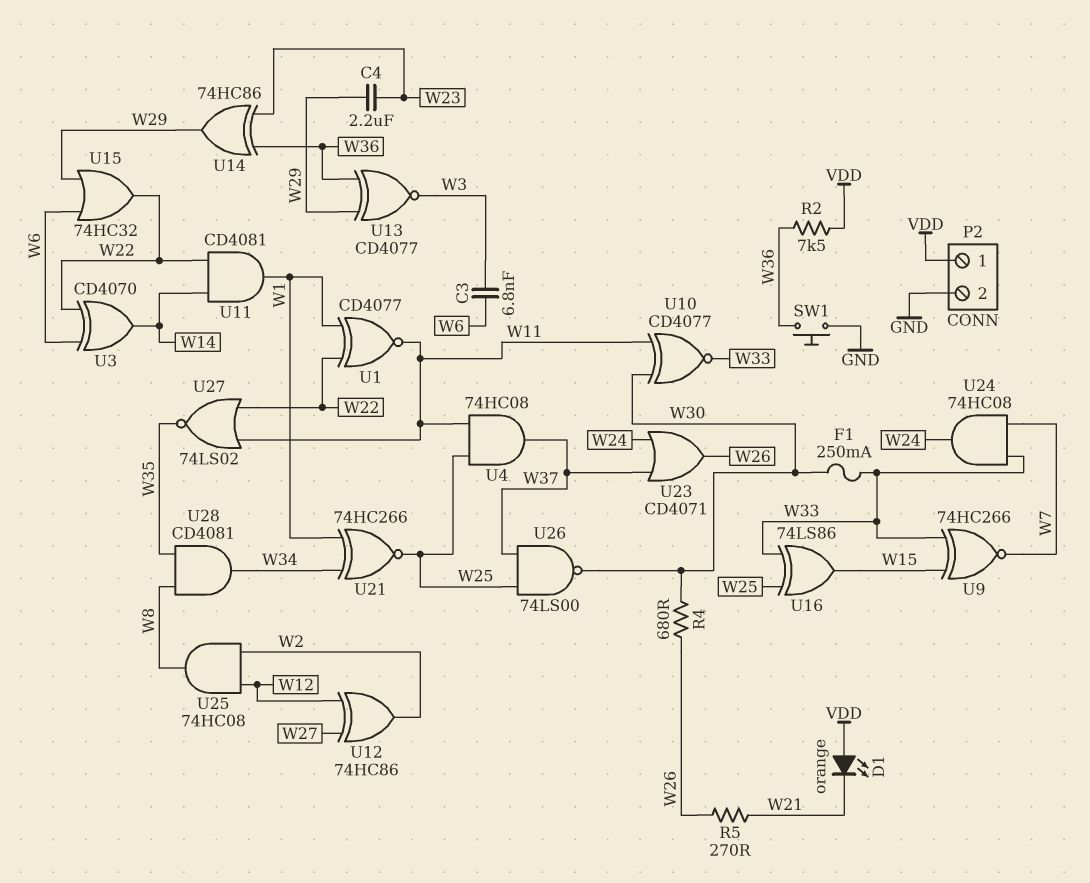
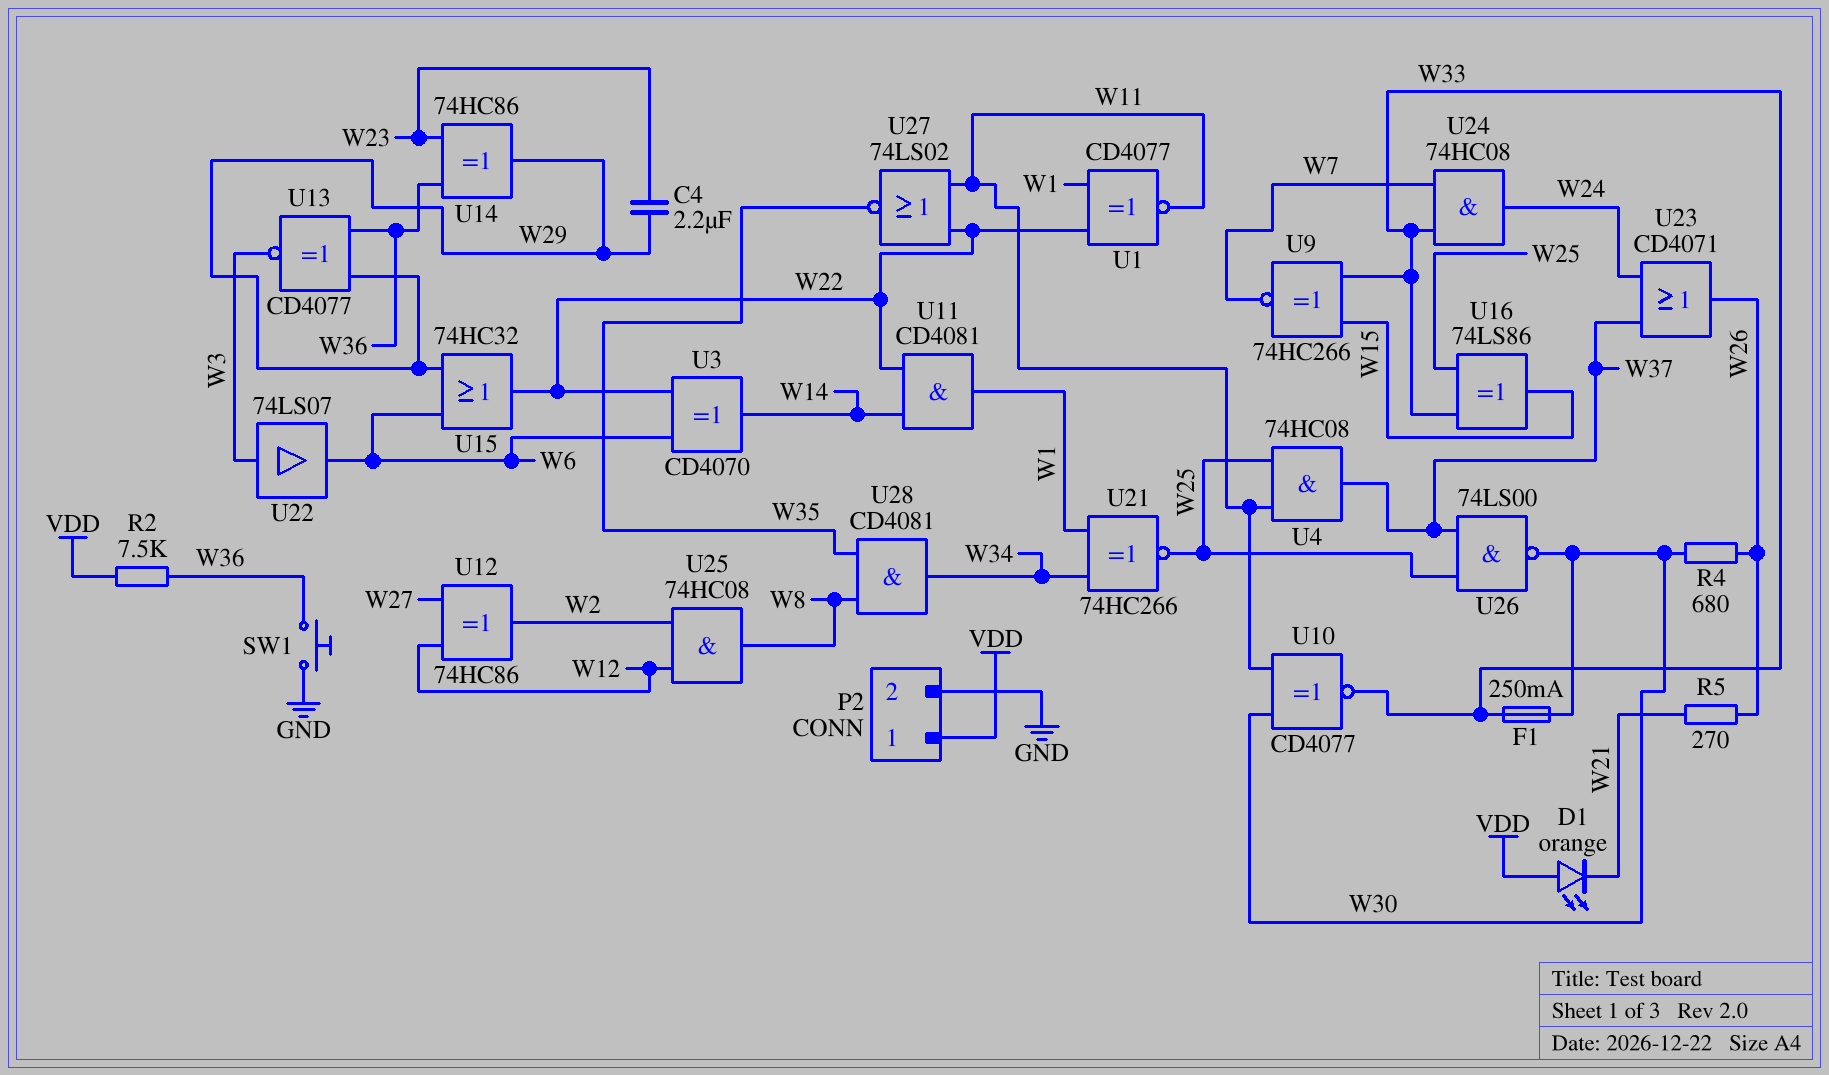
C3: 6.8nF (W3, W6) -> none
U22: none -> buffer 74LS07 (in W3, out W6)

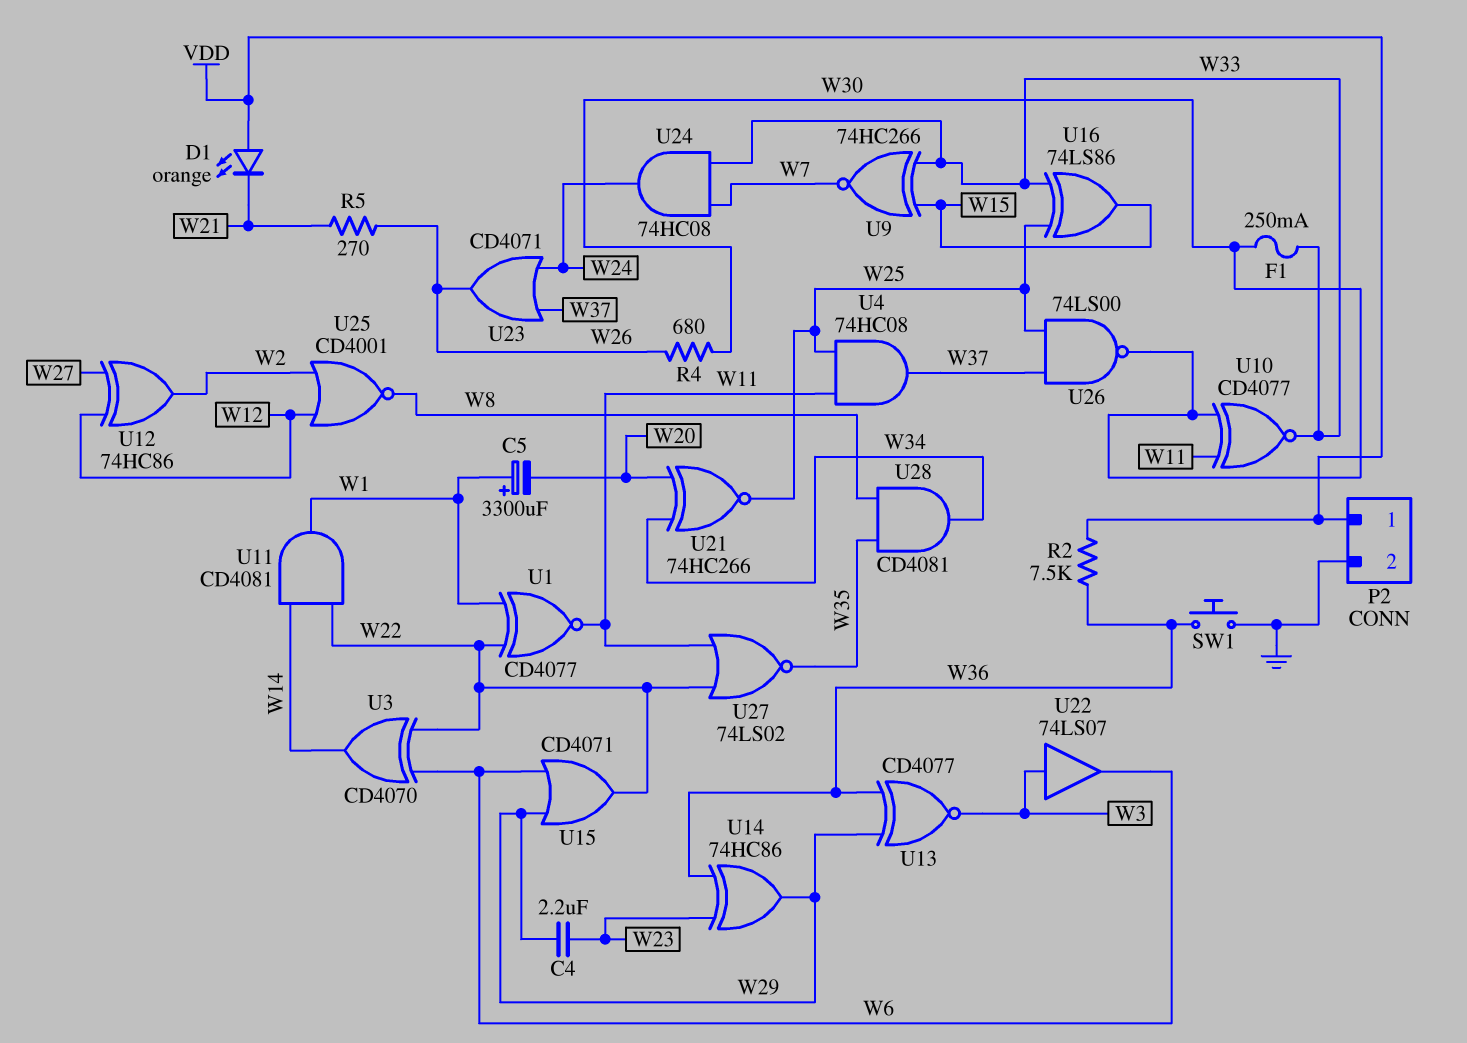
C5: none -> 3300uF (plus W1, minus W20)
U15: OR 74HC32 (in W6, in W29, out W22) -> OR CD4071 (in W6, in W29, out W22)
U21: XNOR 74HC266 (in W1, in W34, out W25) -> XNOR 74HC266 (in W20, in W34, out W25)
U25: AND 74HC08 (in W2, in W12, out W8) -> NOR CD4001 (in W2, in W12, out W8)

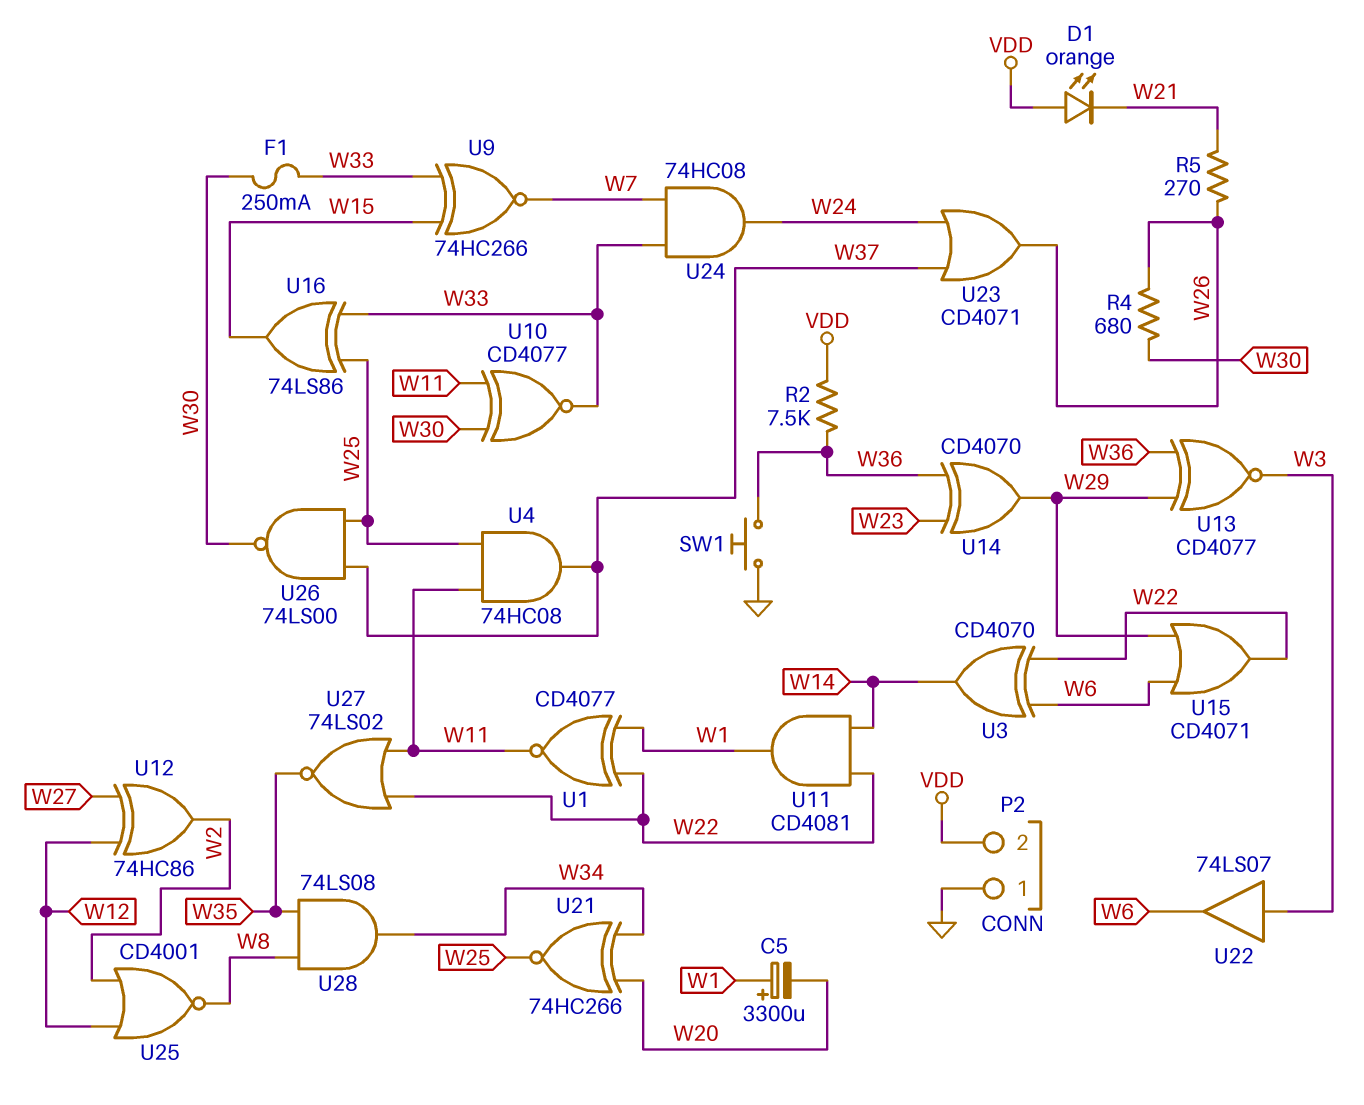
C4: 2.2uF (W23, W29) -> none
P2 pin 1: VDD -> GND
P2 pin 2: GND -> VDD
U14: XOR 74HC86 (in W23, in W36, out W29) -> XOR CD4070 (in W23, in W36, out W29)
U28: AND CD4081 (in W8, in W35, out W34) -> AND 74LS08 (in W8, in W35, out W34)

